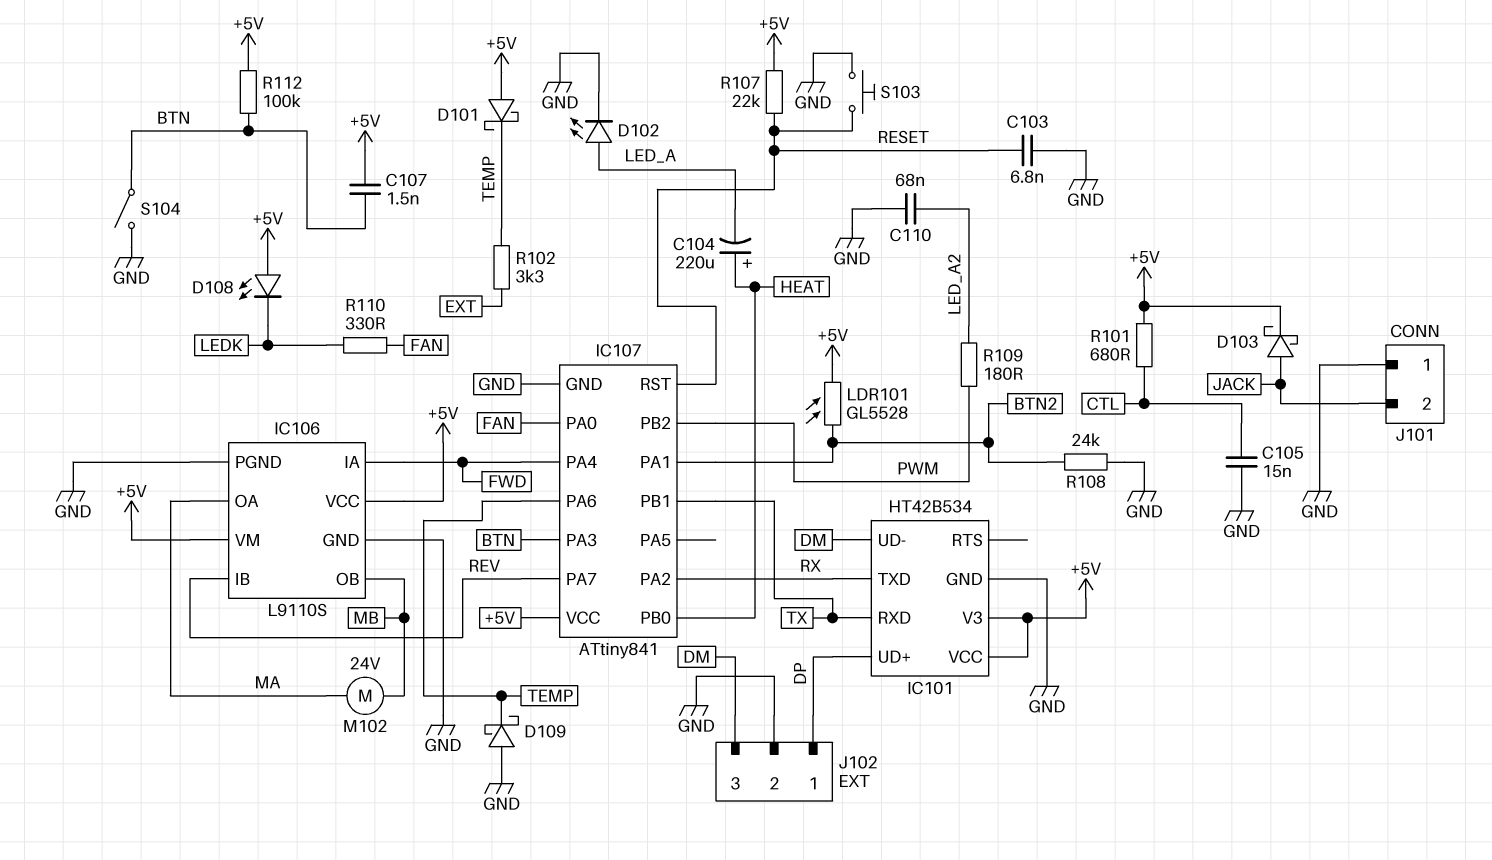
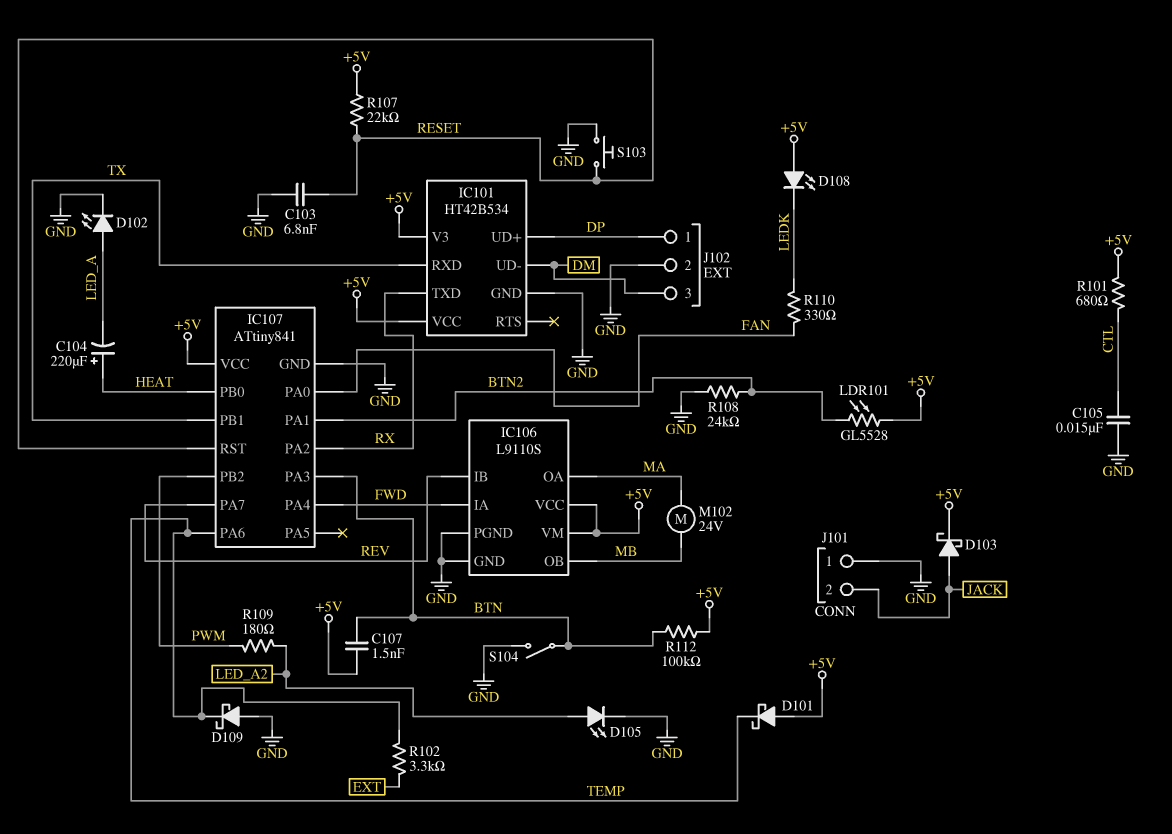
C110: 68nF (GND, LED_A2) -> none
D105: none -> LED (A LED_A2, K GND)

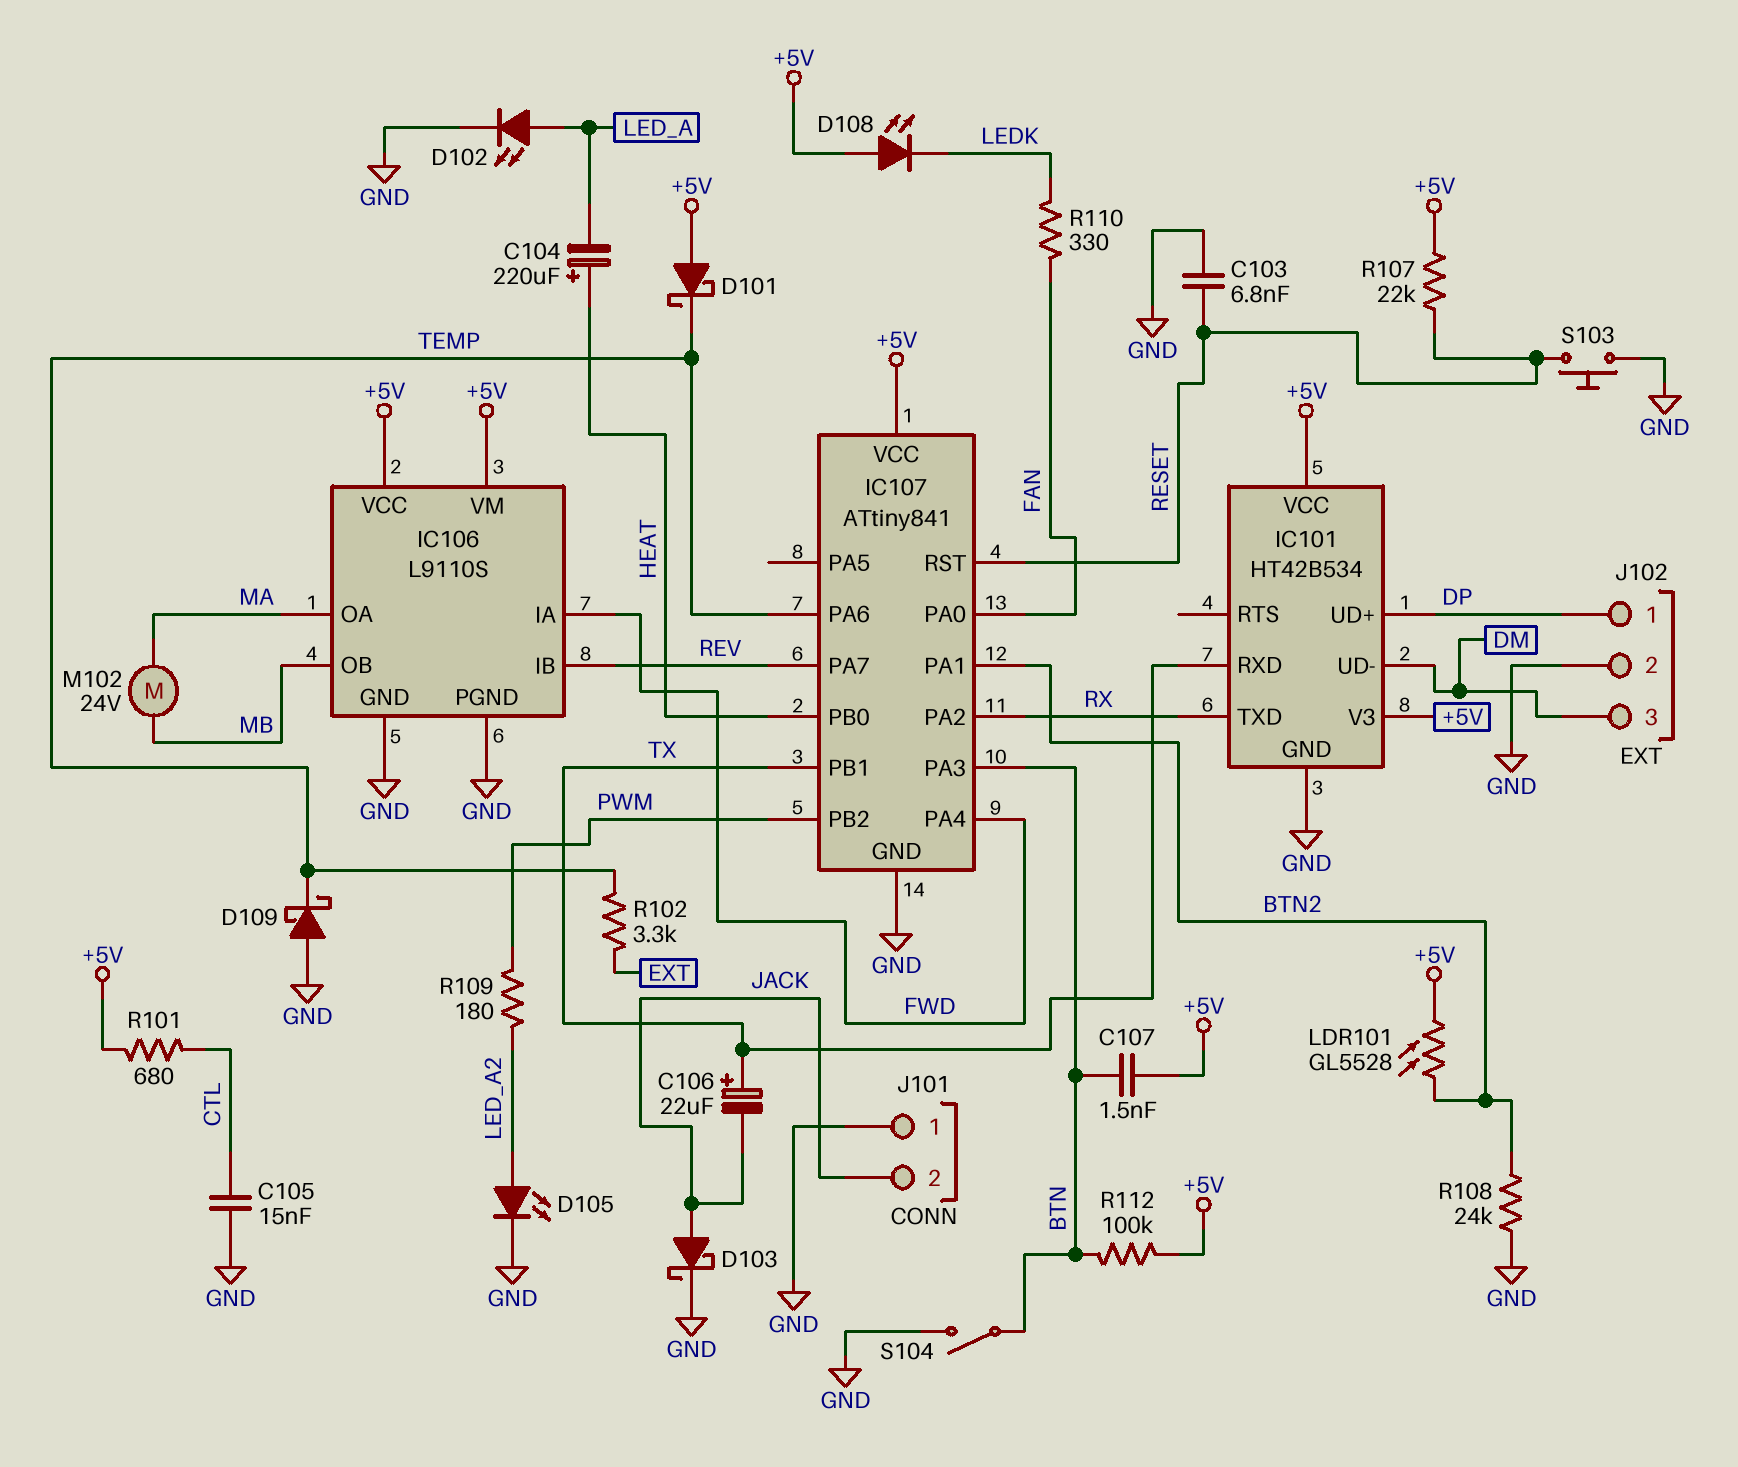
C106: none -> 22uF (plus TX, minus JACK)
D103: schottky (A JACK, K +5V) -> schottky (A JACK, K GND)

